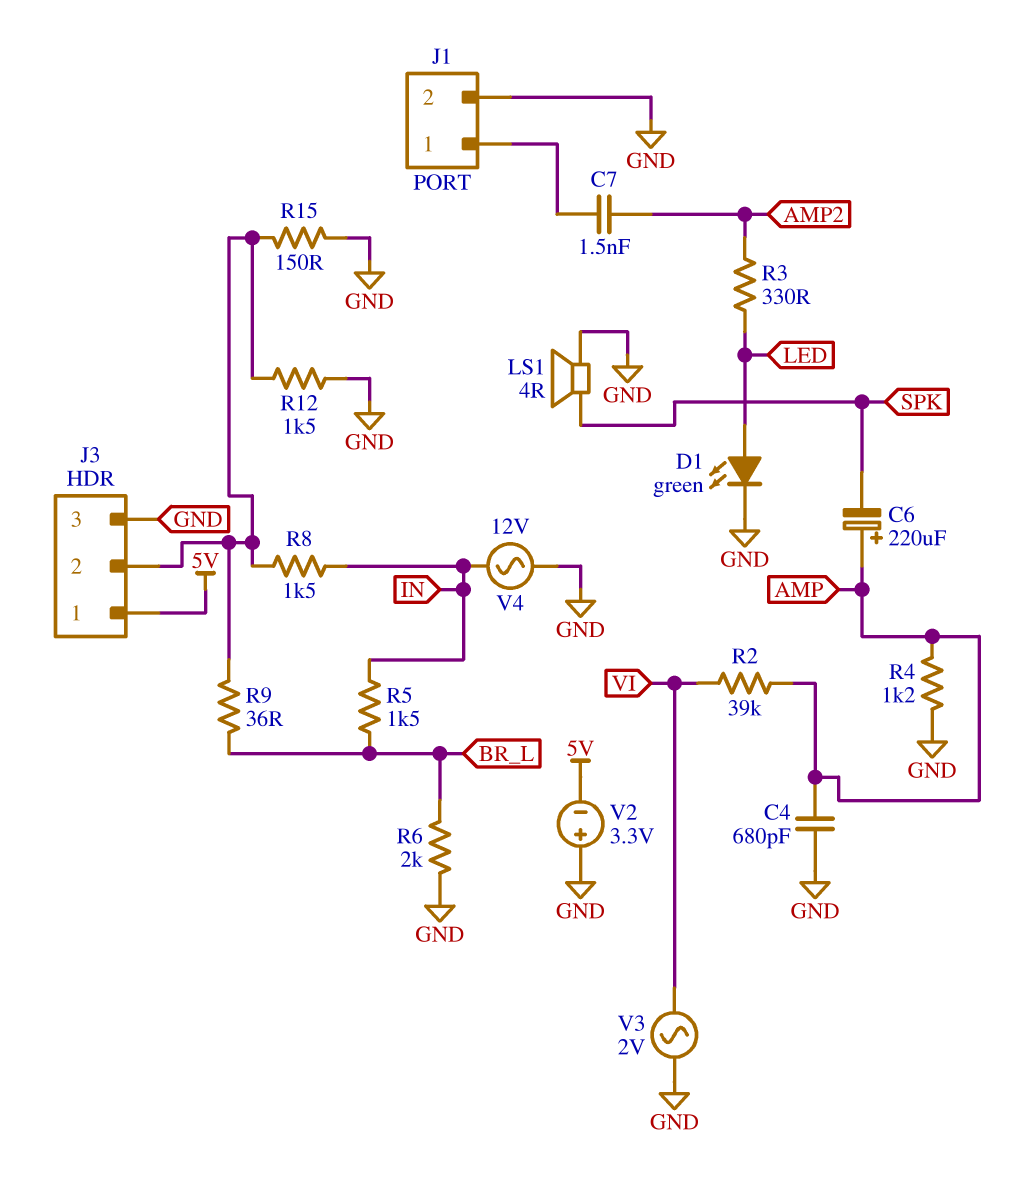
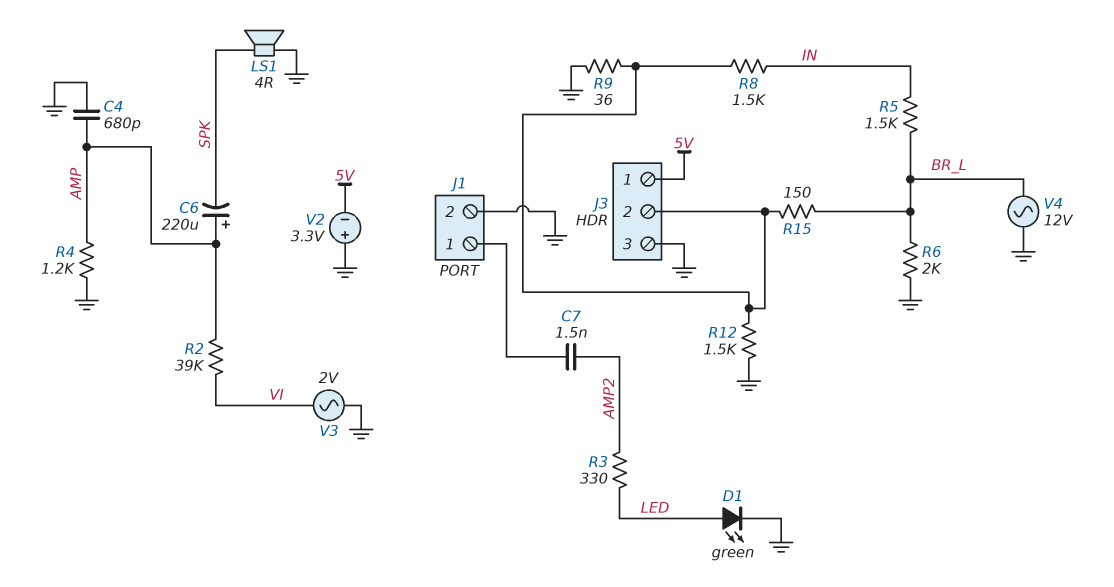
R9: 36 (BR_L, J3/2) -> 36 (GND, J3/2)
R15: 150 (GND, J3/2) -> 150 (BR_L, J3/2)
V4: AC 12V (GND, IN) -> AC 12V (BR_L, GND)

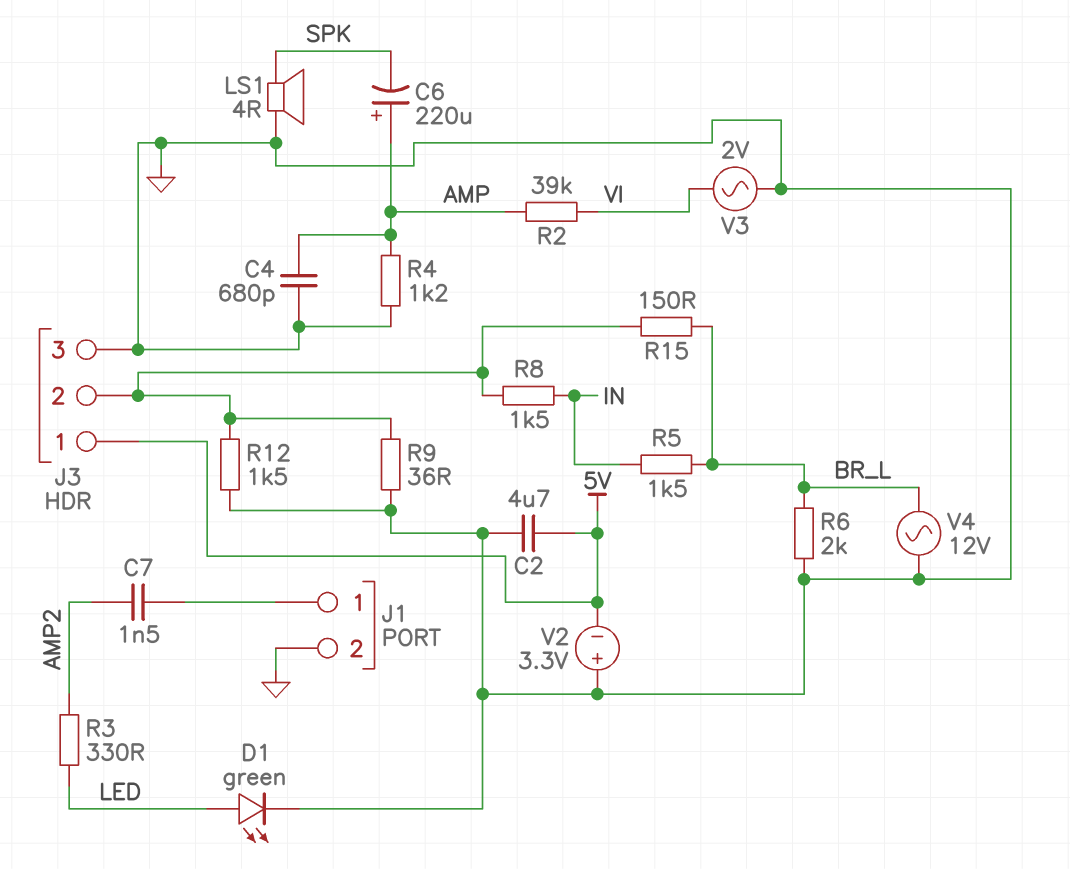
C2: none -> 4.7uF (5V, GND)

